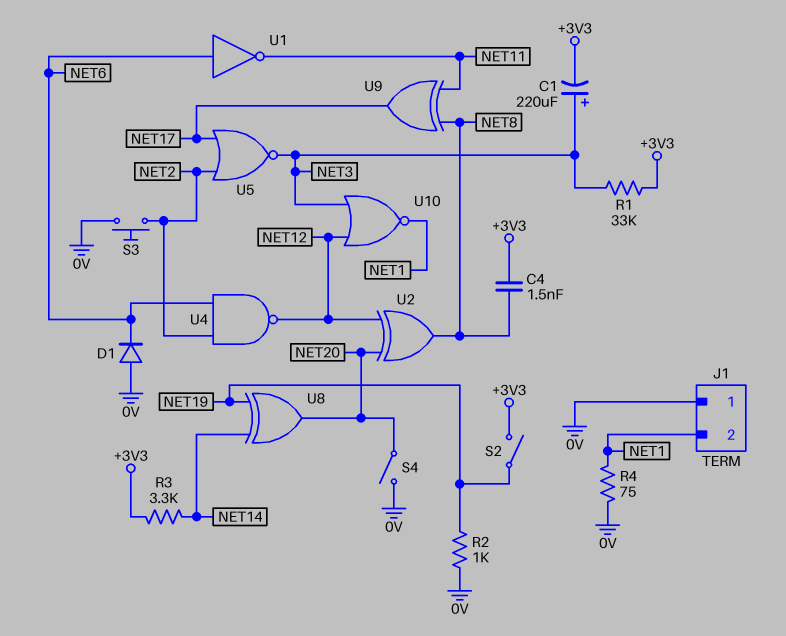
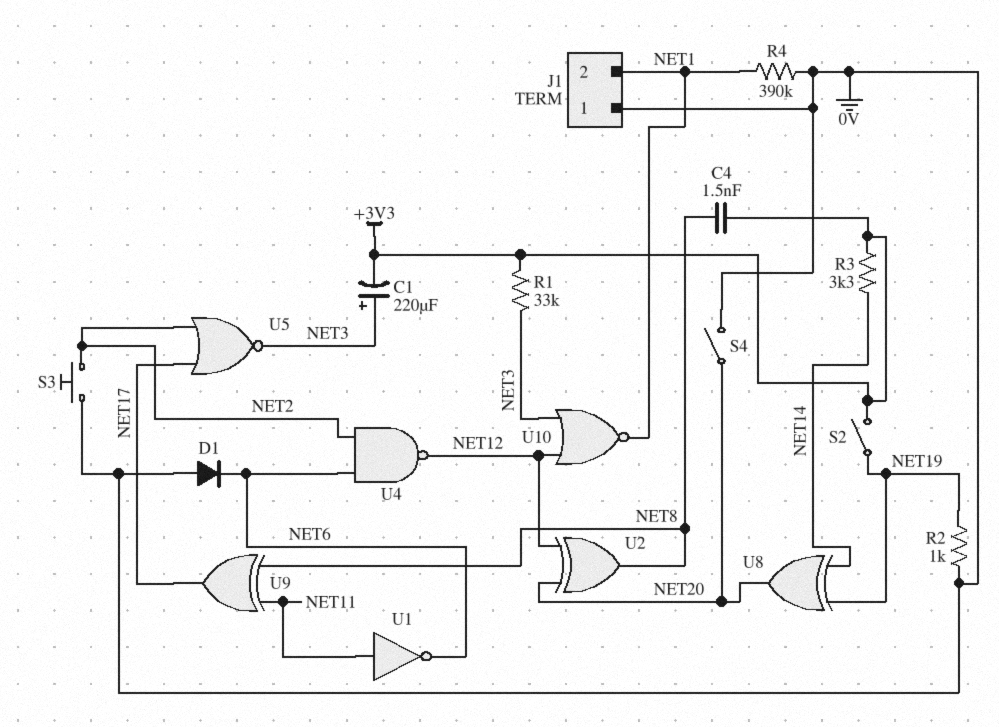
R4: 75 (0V, NET1) -> 390k (0V, NET1)
U1: NOT (in NET6, out NET11) -> NOT (in NET11, out NET6)

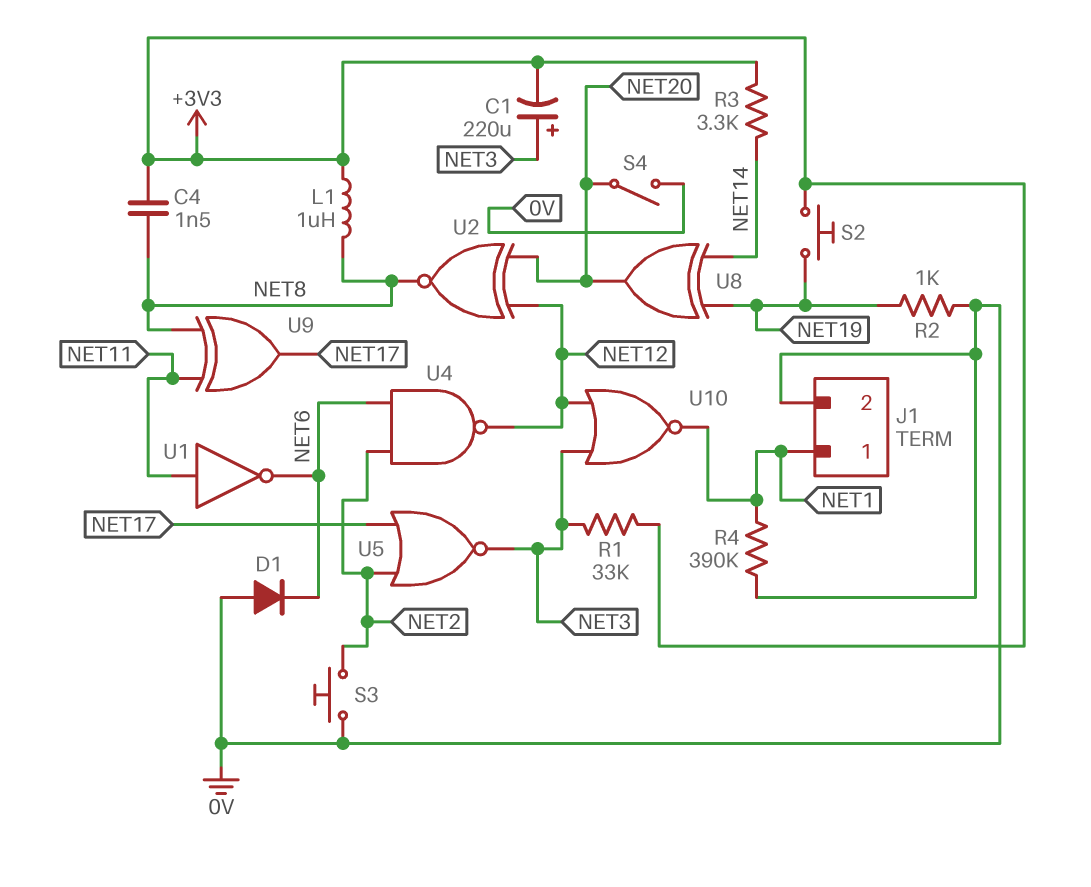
J1 pin 1: 0V -> NET1
J1 pin 2: NET1 -> 0V
L1: none -> 1uH (+3V3, NET8)
S2: switch (+3V3, NET19) -> button (+3V3, NET19)
U2: XOR (in NET12, in NET20, out NET8) -> XNOR (in NET12, in NET20, out NET8)

